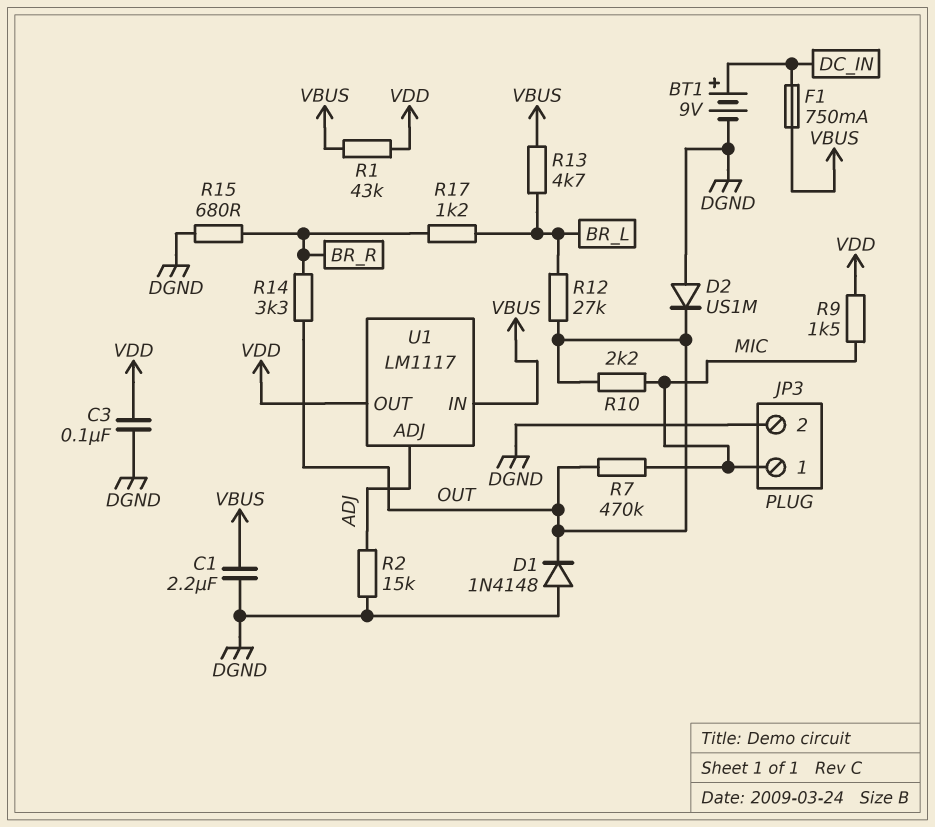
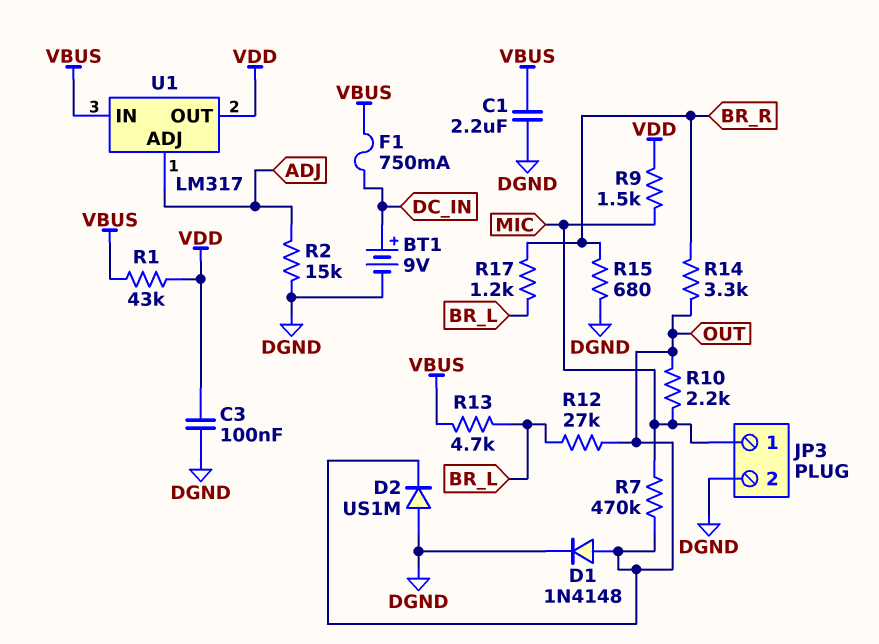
D1: diode 1N4148 (A DGND, K OUT) -> diode 1N4148 (A OUT, K DGND)
U1: LM1117 -> LM317

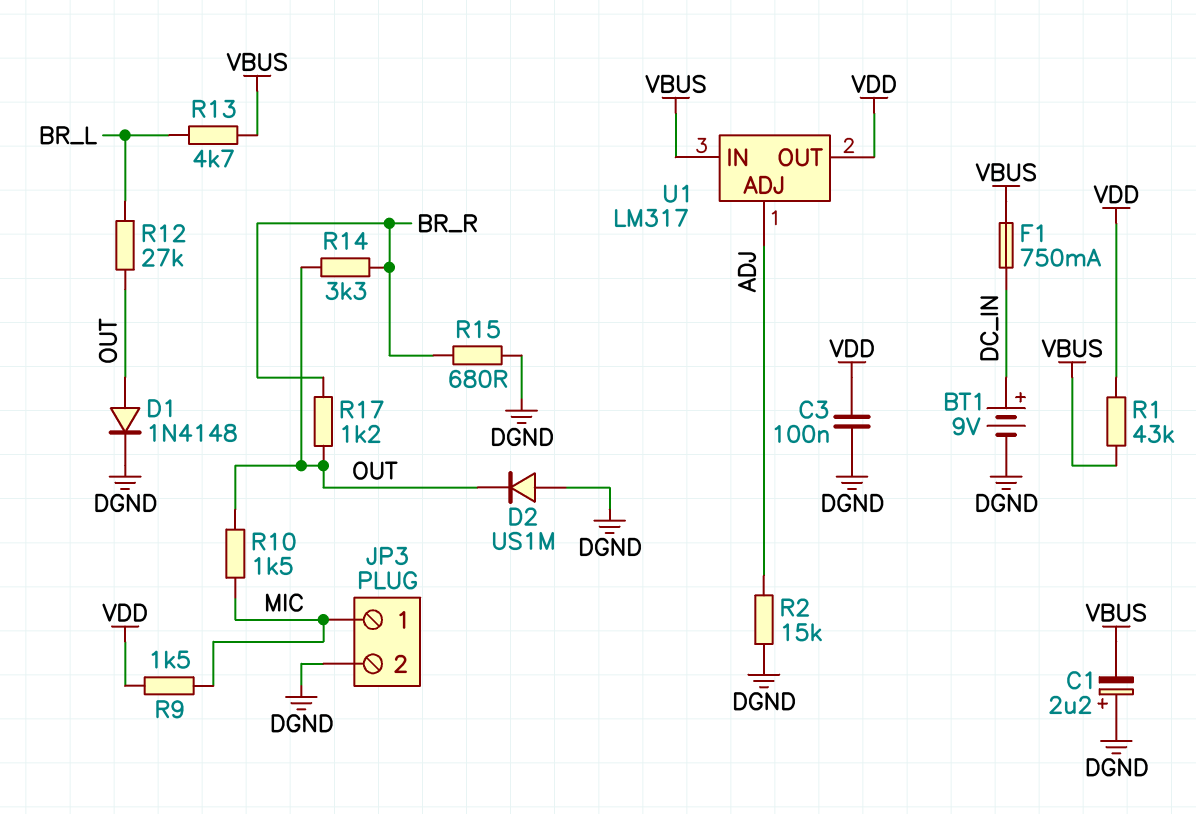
C1: 2.2uF (DGND, VBUS) -> 2.2uF (plus DGND, minus VBUS)
R7: 470k (MIC, OUT) -> none
R10: 2.2k (MIC, OUT) -> 1.5k (MIC, OUT)
R17: 1.2k (BR_L, BR_R) -> 1.2k (BR_R, OUT)

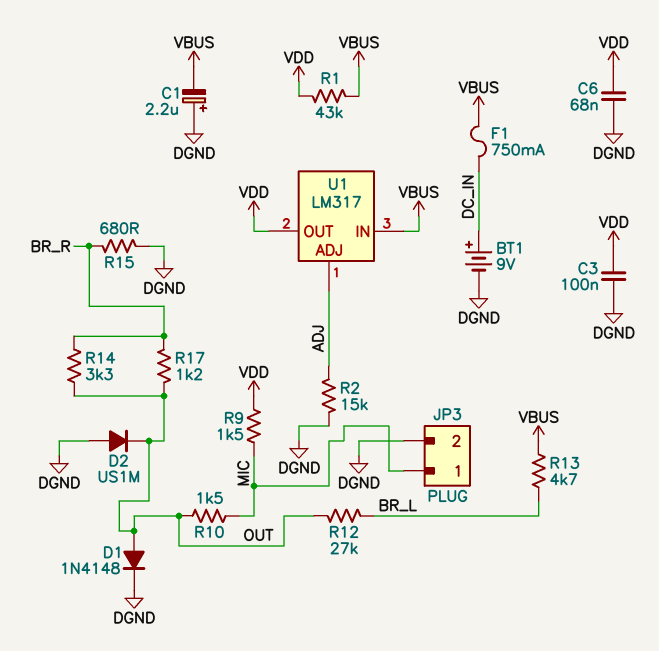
C6: none -> 68nF (DGND, VDD)

